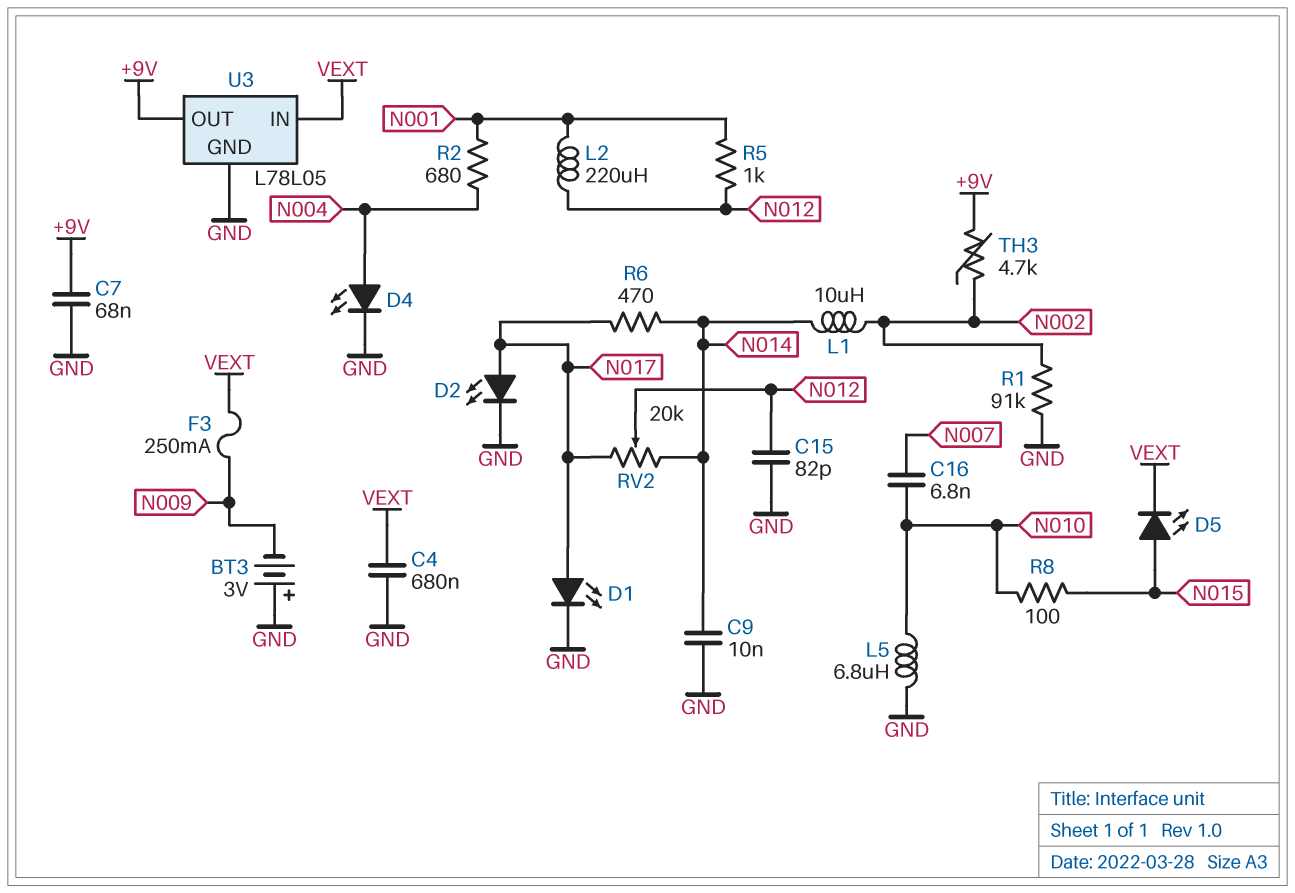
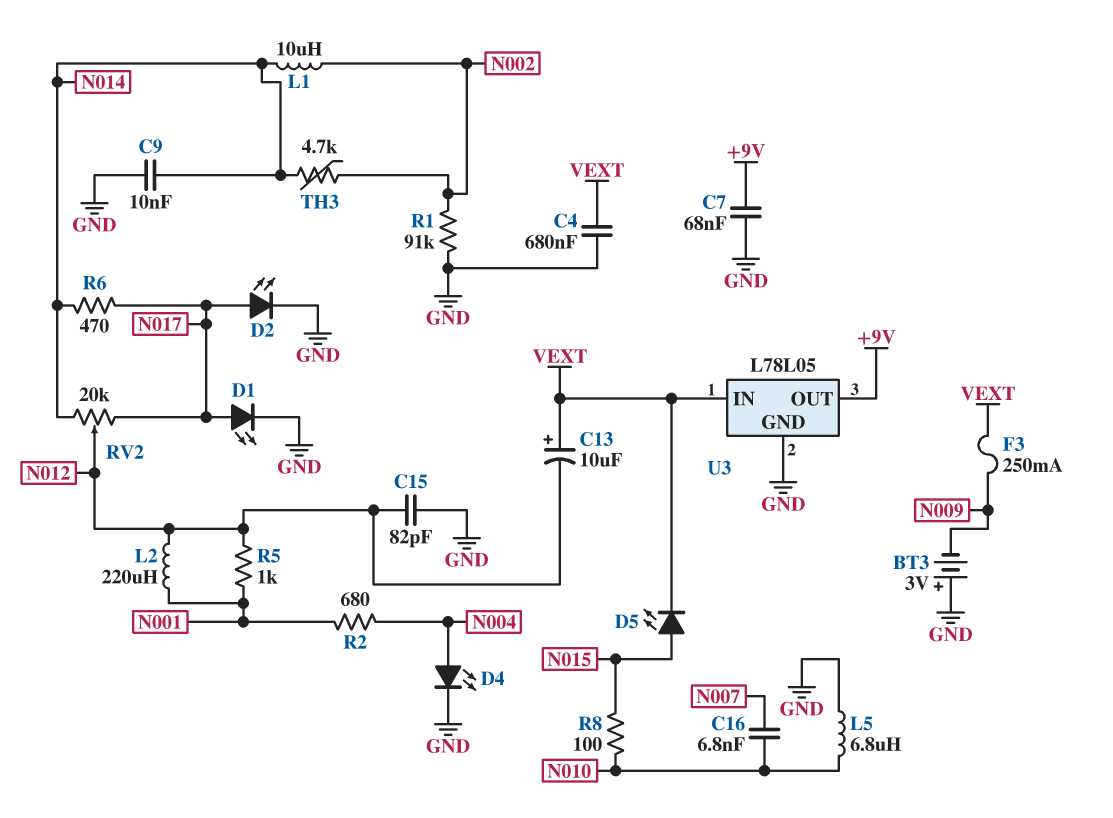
C13: none -> 10uF (plus VEXT, minus N012)
TH3: 4.7k (+9V, N002) -> 4.7k (N002, N014)

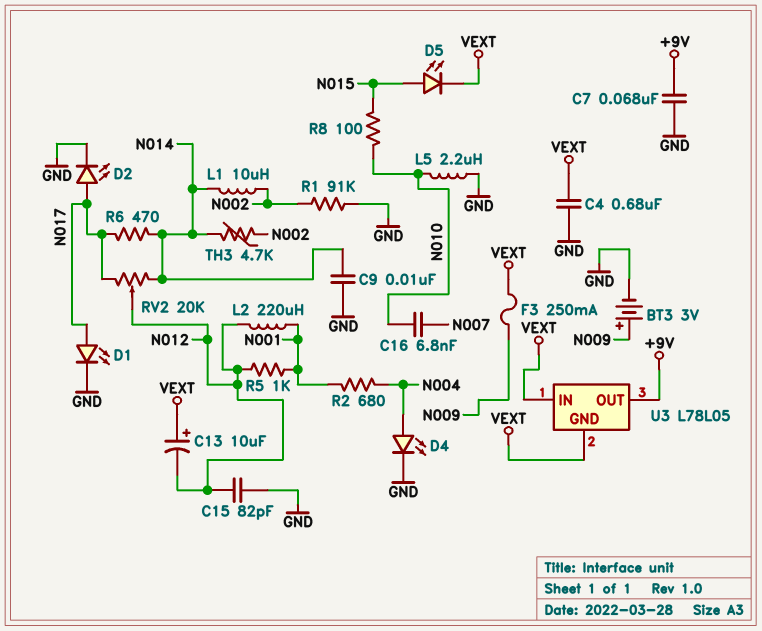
BT3: 3V (plus GND, minus N009) -> 3V (plus N009, minus GND)
L5: 6.8uH (GND, N010) -> 2.2uH (GND, N010)
U3 pin GND: GND -> VEXT

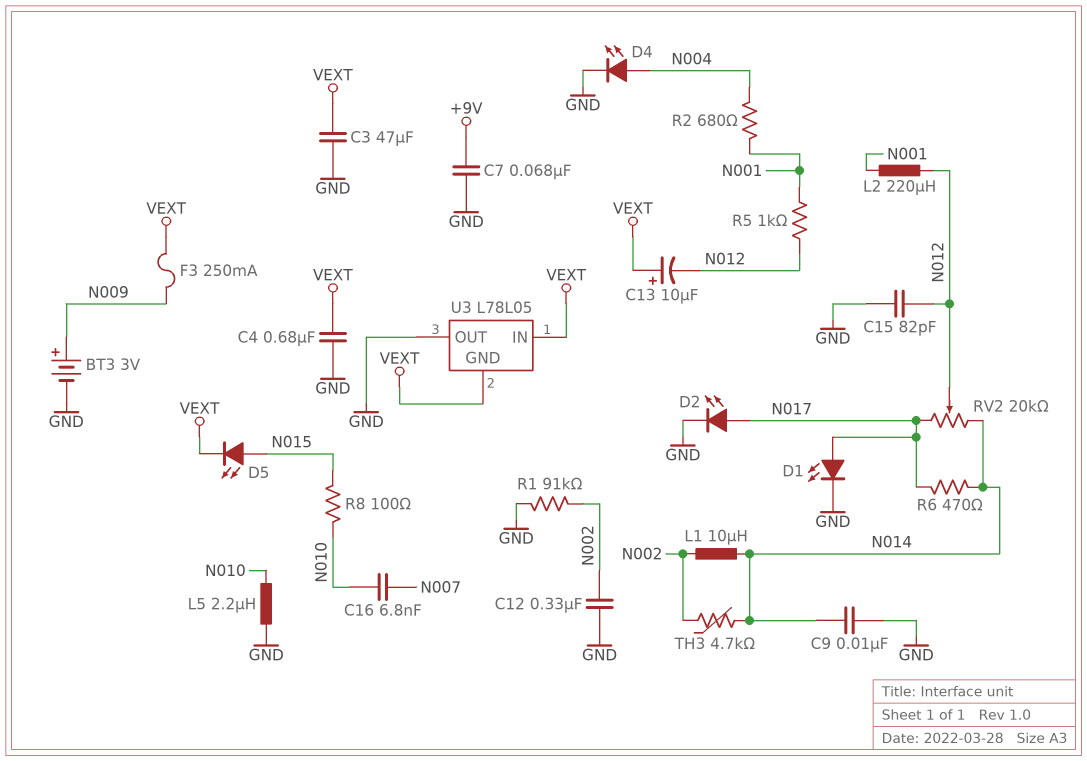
C3: none -> 47uF (GND, VEXT)
C12: none -> 330nF (GND, N002)
U3 pin OUT: +9V -> GND

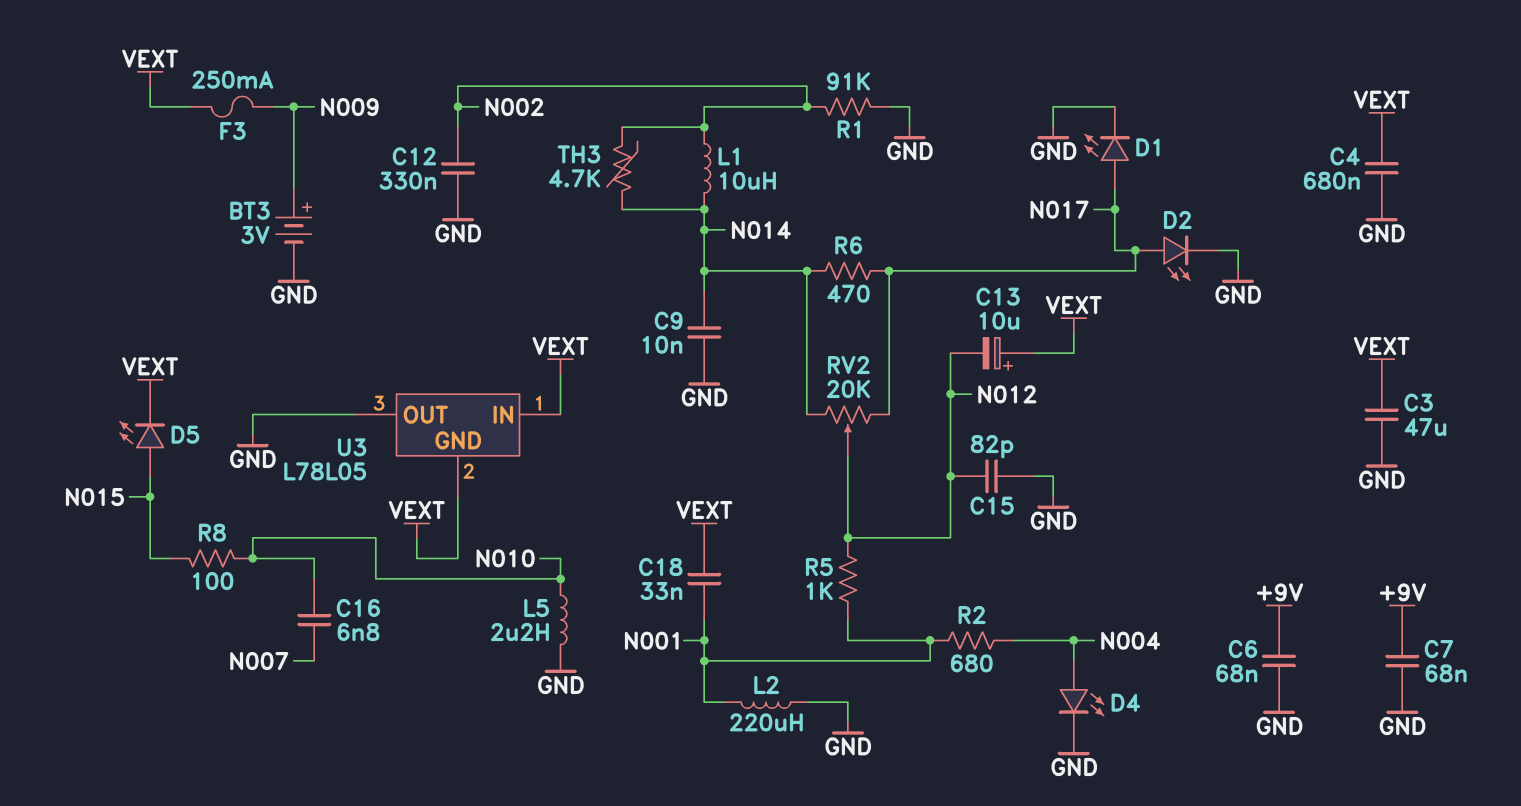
C6: none -> 68nF (+9V, GND)
C18: none -> 33nF (N001, VEXT)
L2: 220uH (N001, N012) -> 220uH (GND, N001)

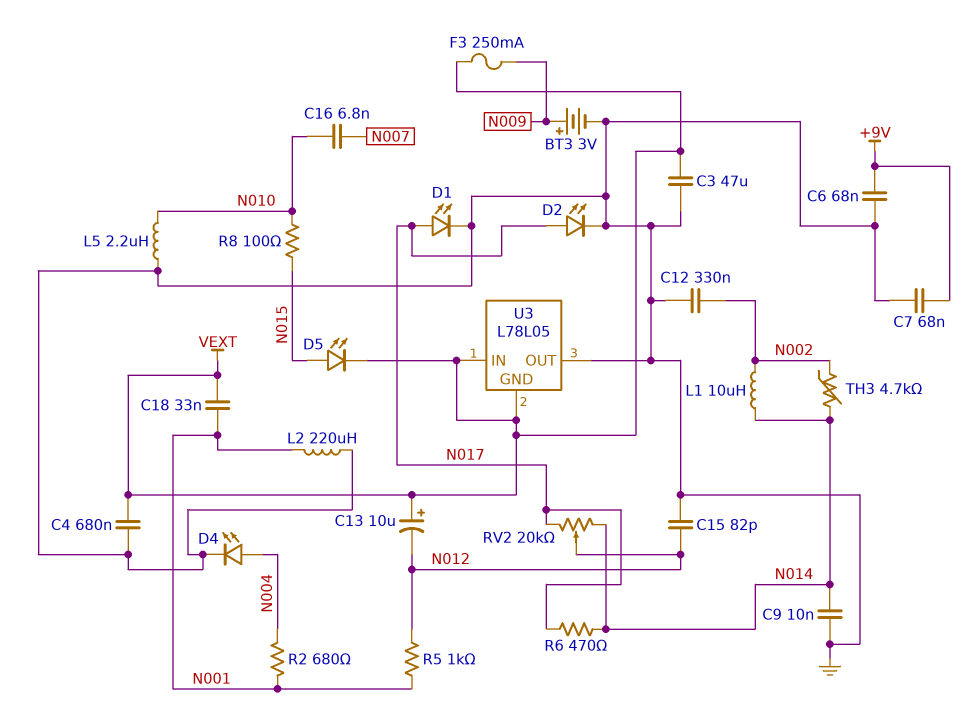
R1: 91k (GND, N002) -> none

